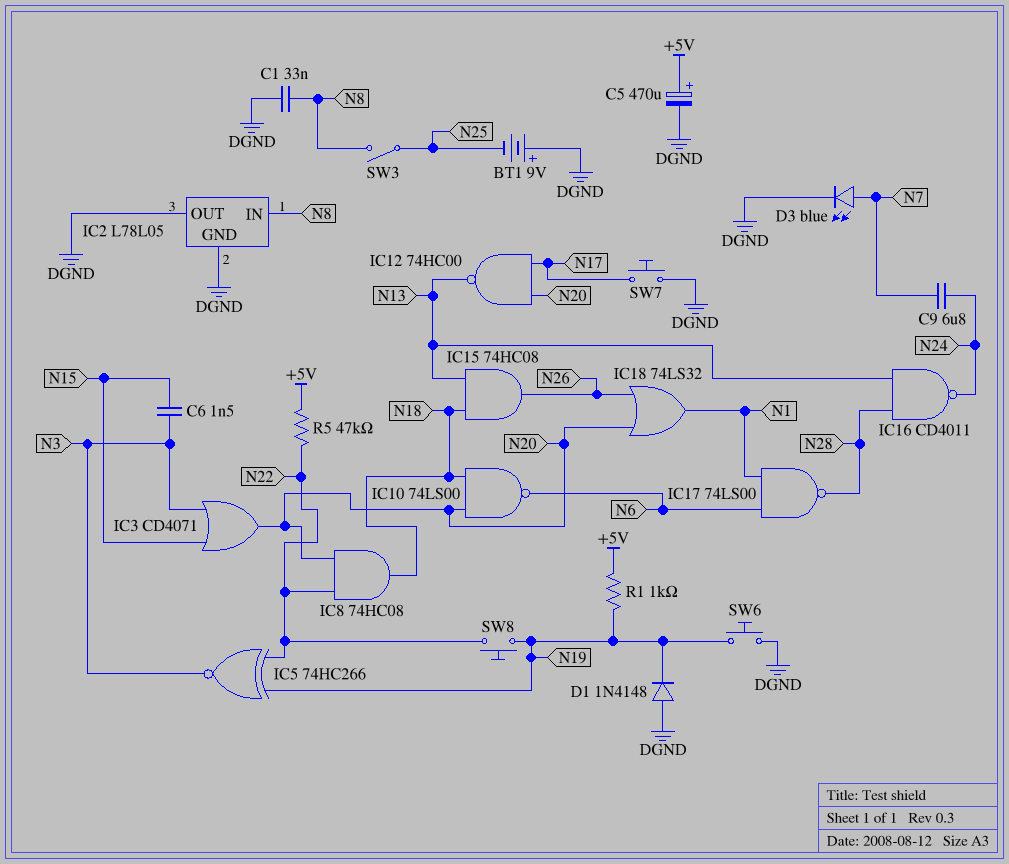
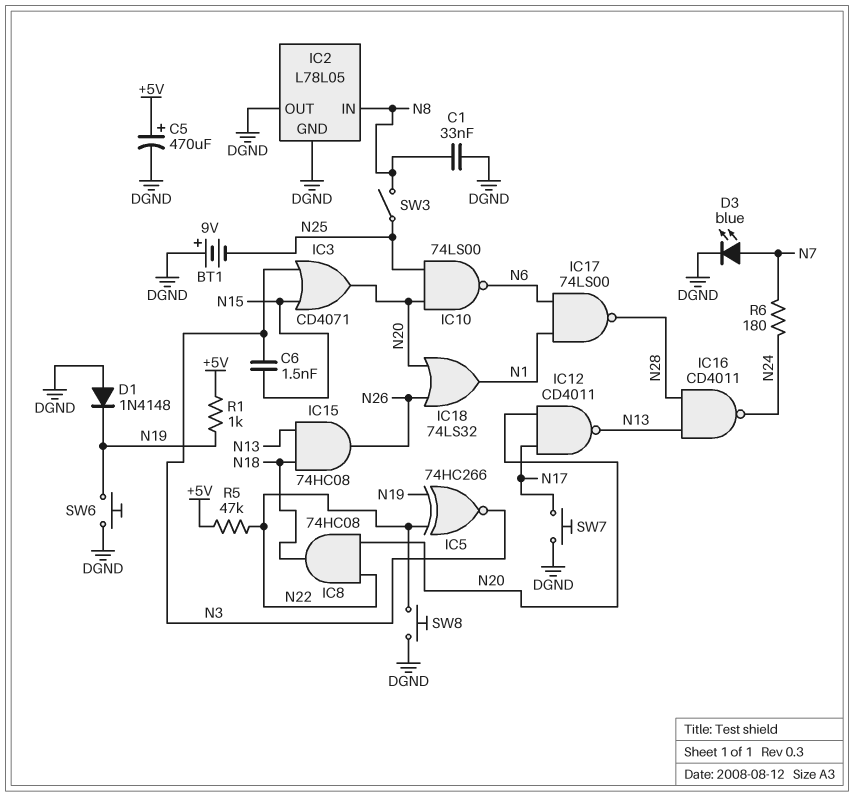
C9: 6.8uF (N7, N24) -> none
IC10: NAND 74LS00 (in N18, in N20, out N6) -> NAND 74LS00 (in N20, in N25, out N6)
IC12: NAND 74HC00 (in N17, in N20, out N13) -> NAND CD4011 (in N17, in N20, out N13)
R6: none -> 180 (N7, N24)
SW8: button (N19, N22) -> button (DGND, N22)

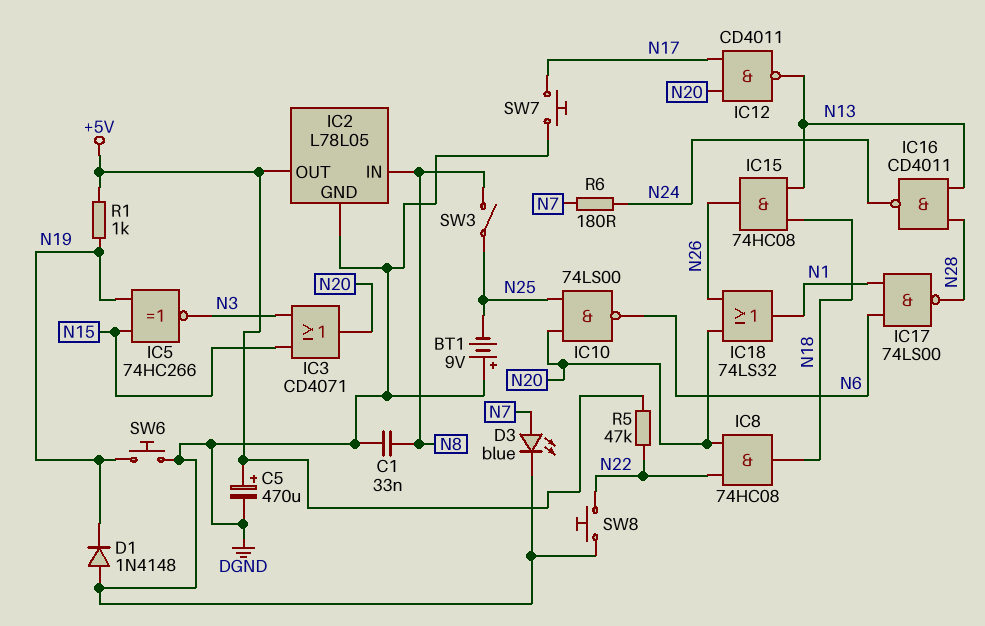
C6: 1.5nF (N3, N15) -> none
IC2 pin OUT: DGND -> +5V
IC5: XNOR 74HC266 (in N19, in N22, out N3) -> XNOR 74HC266 (in N15, in N19, out N3)

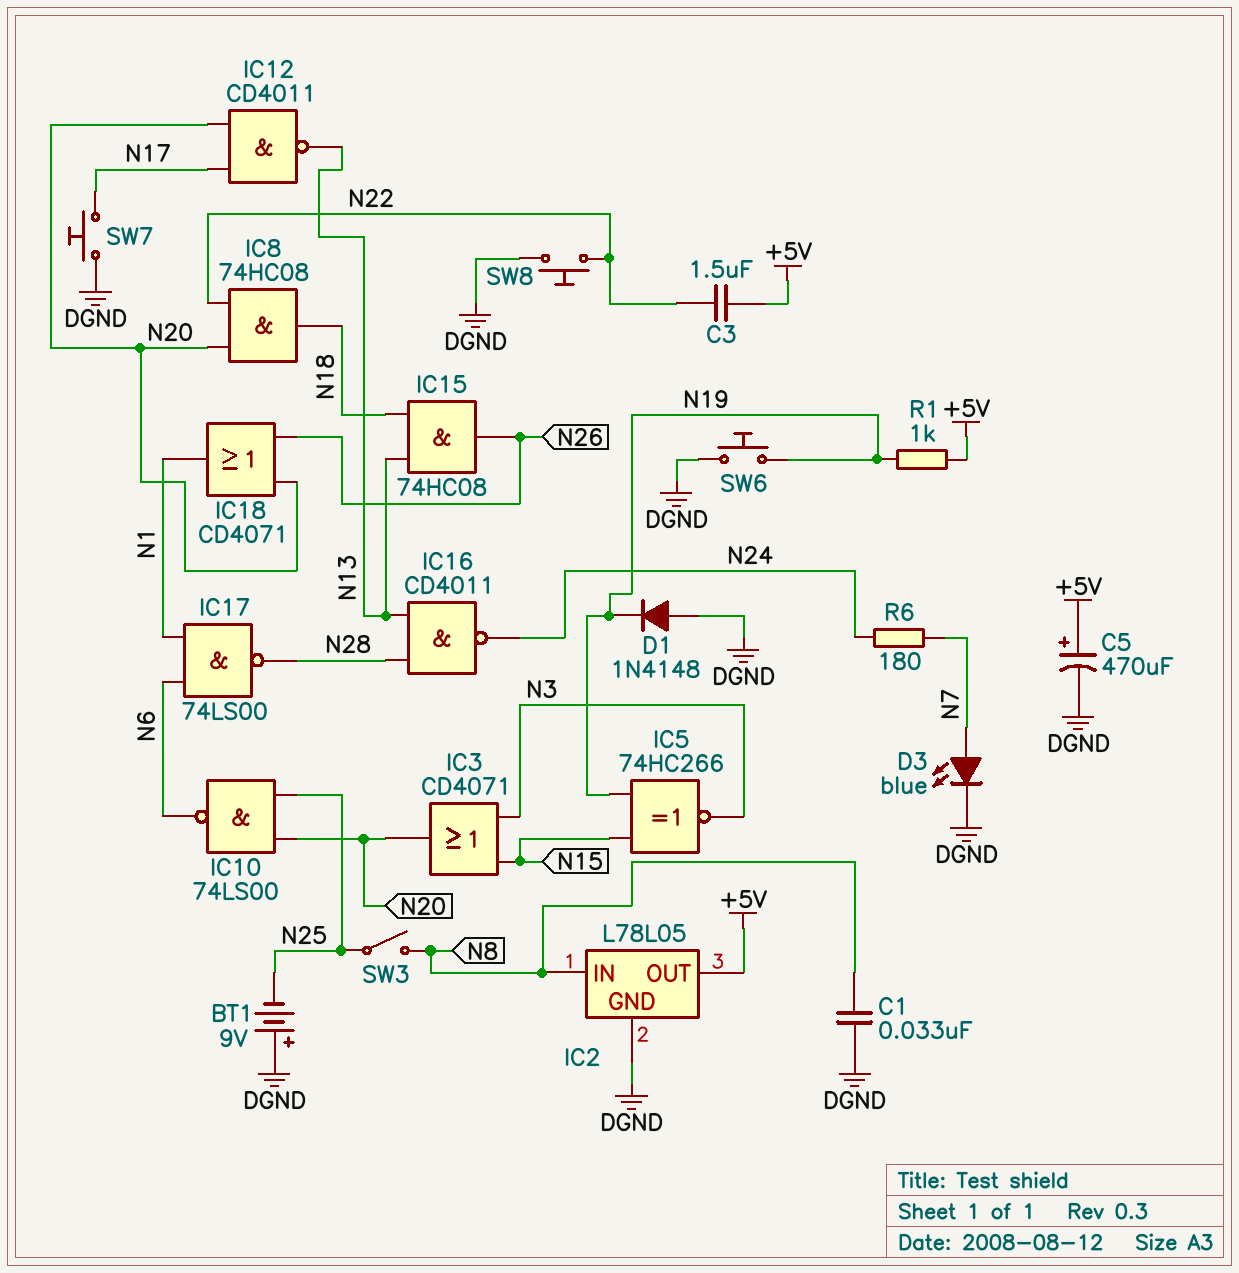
C3: none -> 1.5uF (+5V, N22)
IC18: OR 74LS32 (in N20, in N26, out N1) -> OR CD4071 (in N20, in N26, out N1)
R5: 47k (+5V, N22) -> none

